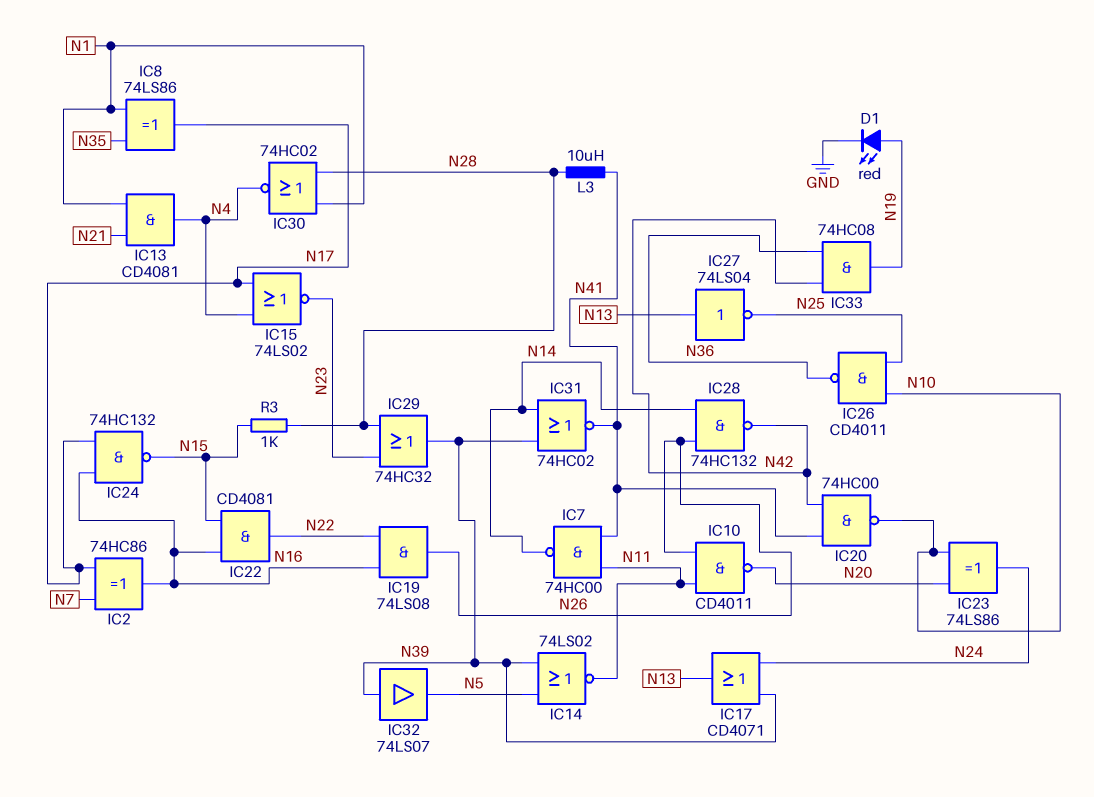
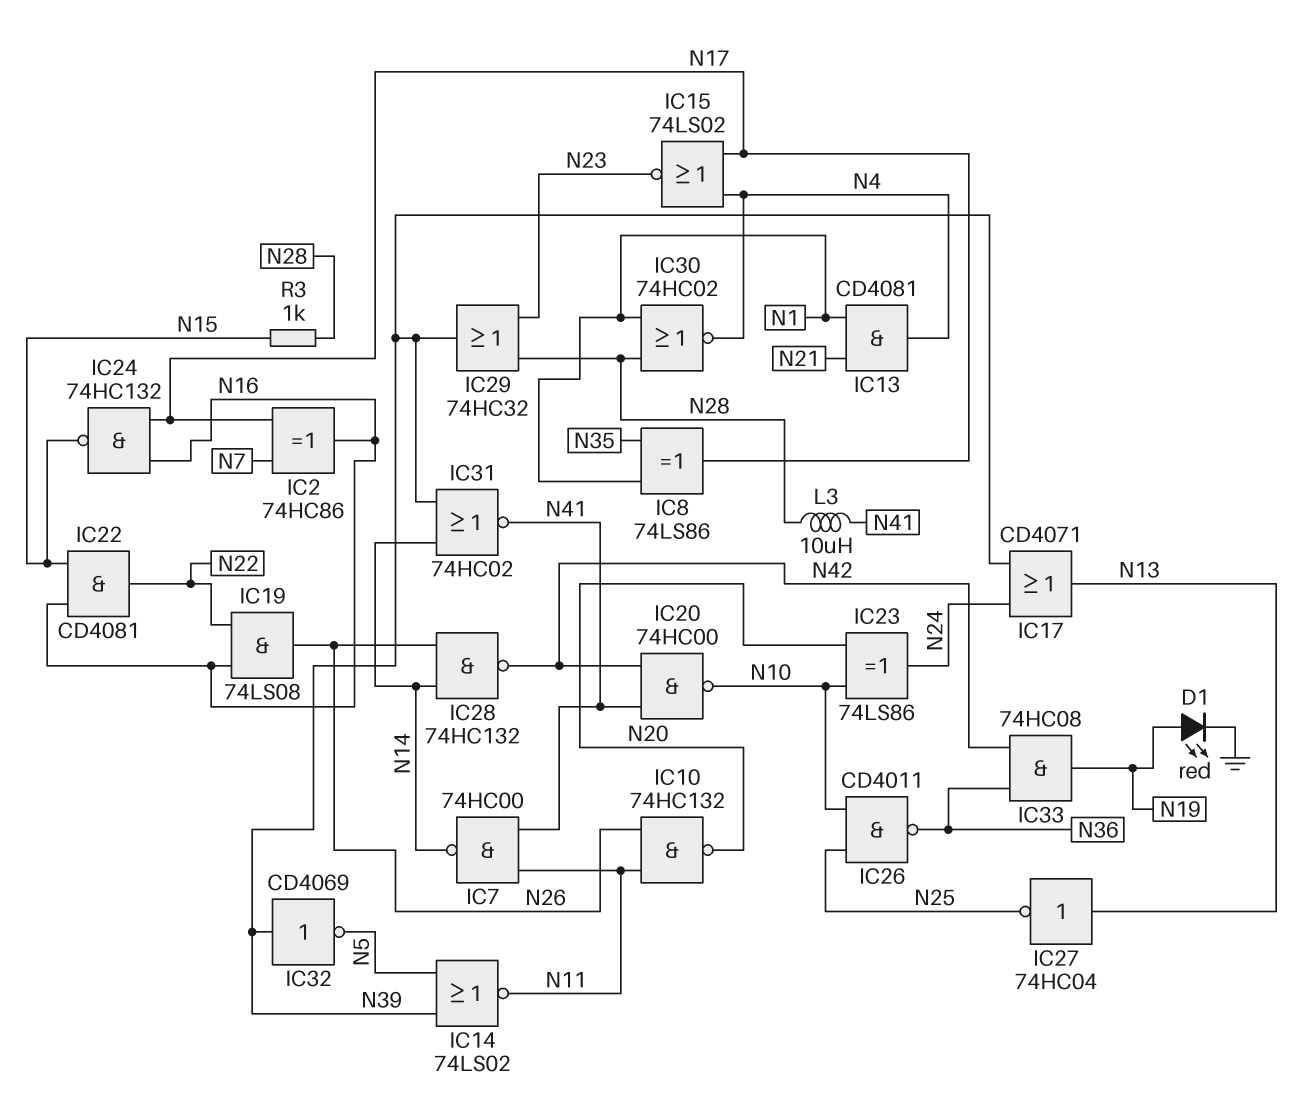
IC10: NAND CD4011 (in N11, in N26, out N20) -> NAND 74HC132 (in N11, in N26, out N20)
IC27: NOT 74LS04 (in N13, out N25) -> NOT 74HC04 (in N13, out N25)
IC32: buffer 74LS07 (in N39, out N5) -> NOT CD4069 (in N39, out N5)

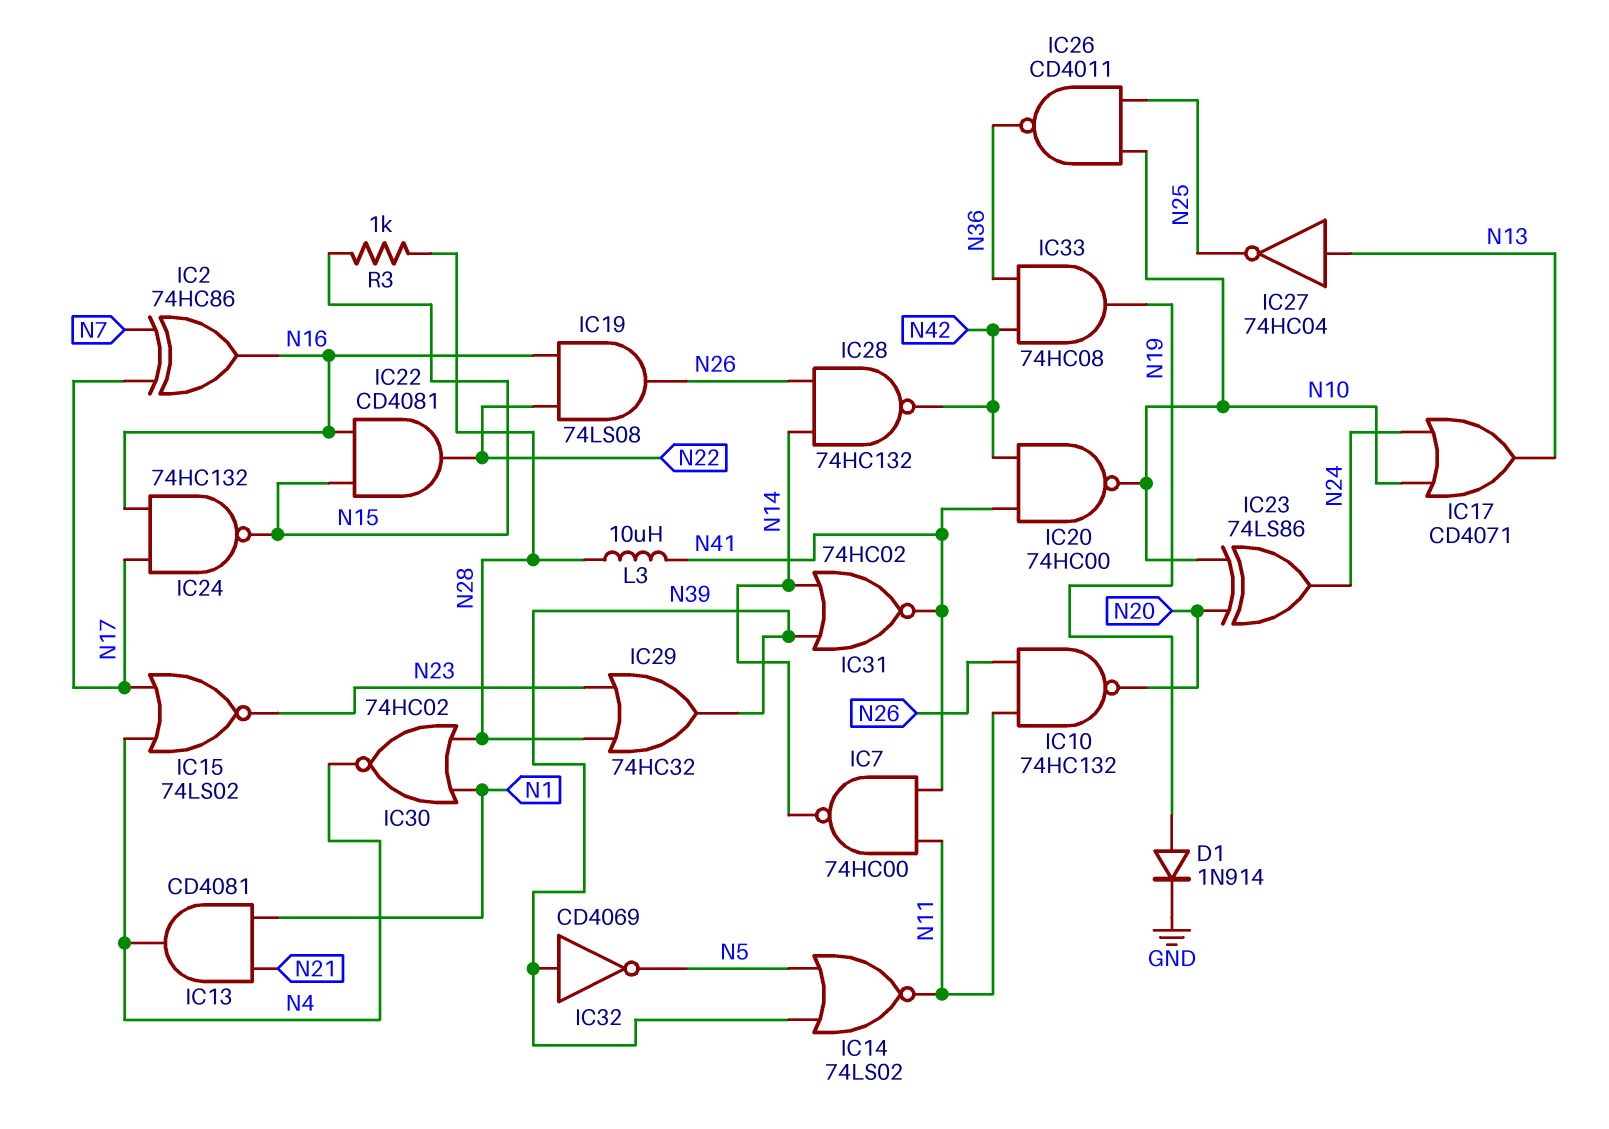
D1: LED red (A N19, K GND) -> diode 1N914 (A N19, K GND)
IC8: XOR 74LS86 (in N1, in N35, out N17) -> none
IC17: OR CD4071 (in N24, in N39, out N13) -> OR CD4071 (in N10, in N24, out N13)

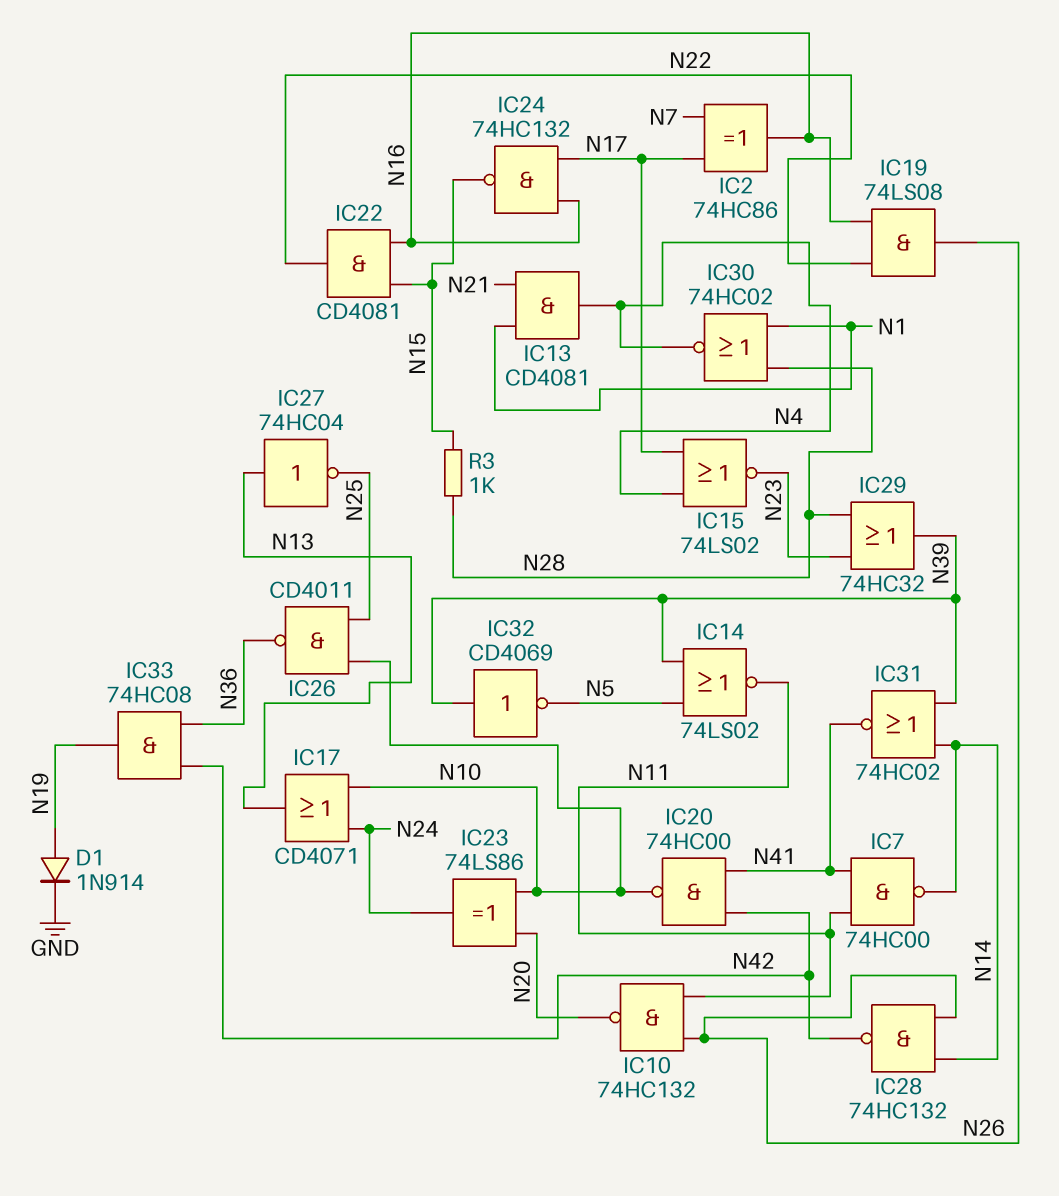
L3: 10uH (N28, N41) -> none

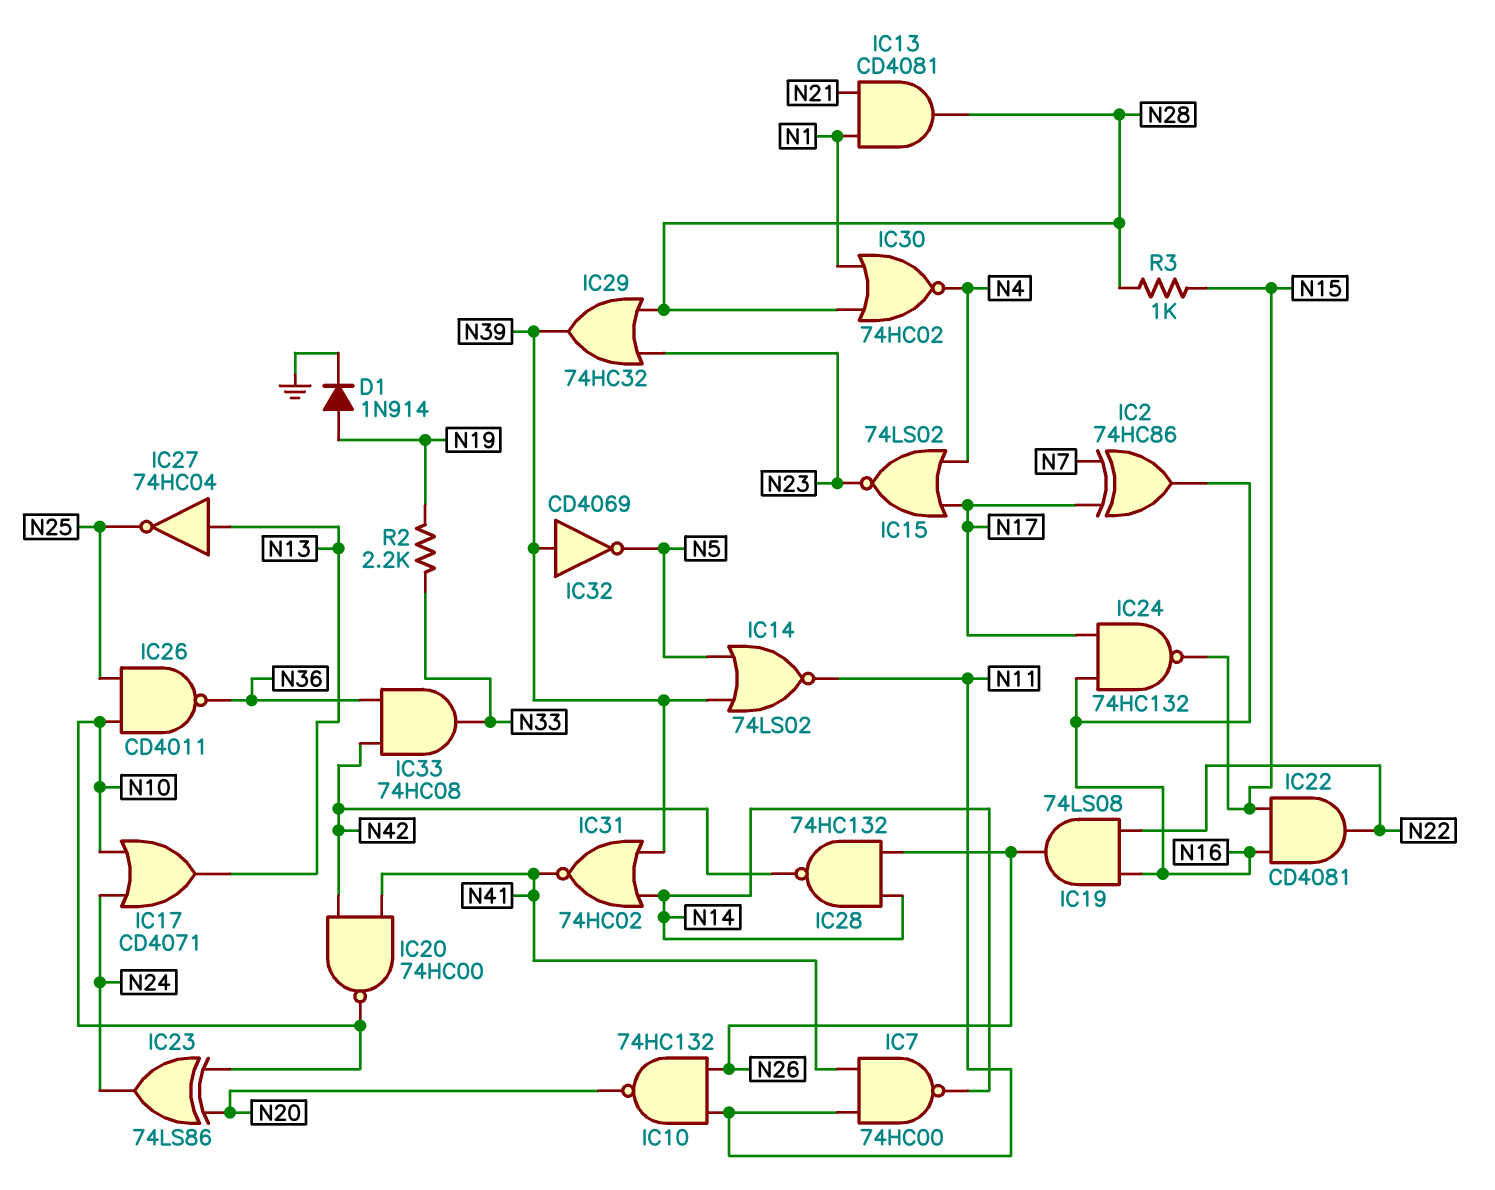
IC13: AND CD4081 (in N1, in N21, out N4) -> AND CD4081 (in N1, in N21, out N28)
IC33: AND 74HC08 (in N36, in N42, out N19) -> AND 74HC08 (in N36, in N42, out N33)
R2: none -> 2.2k (N19, N33)

